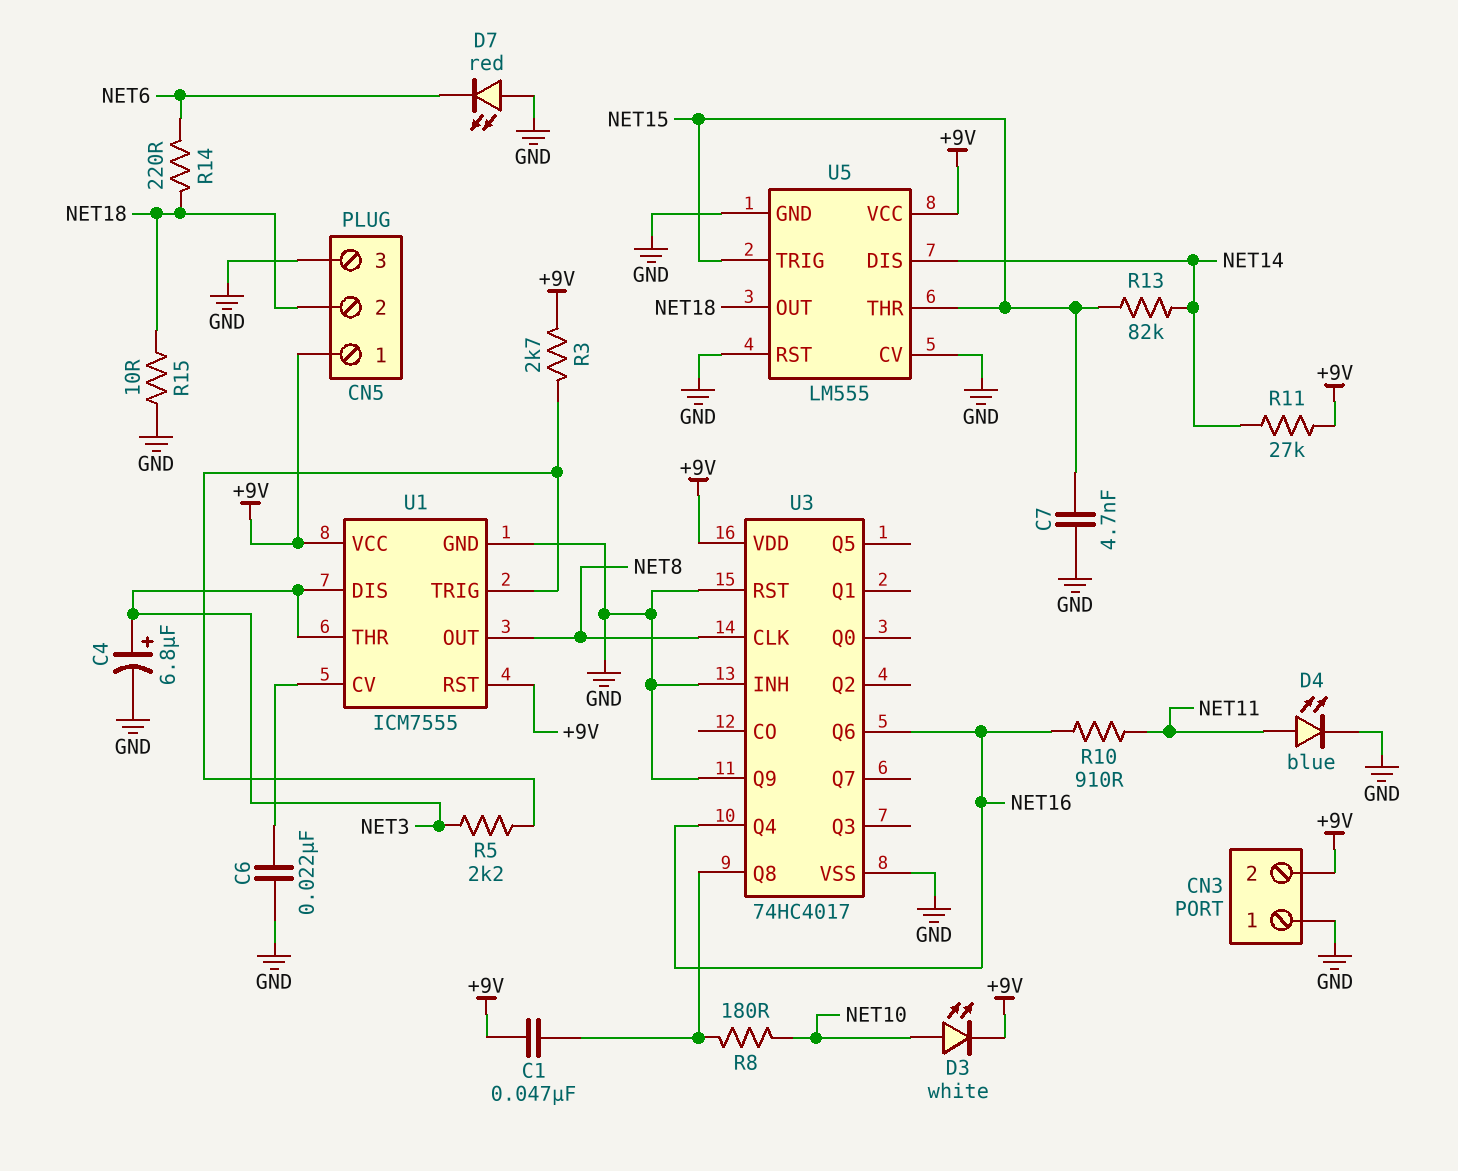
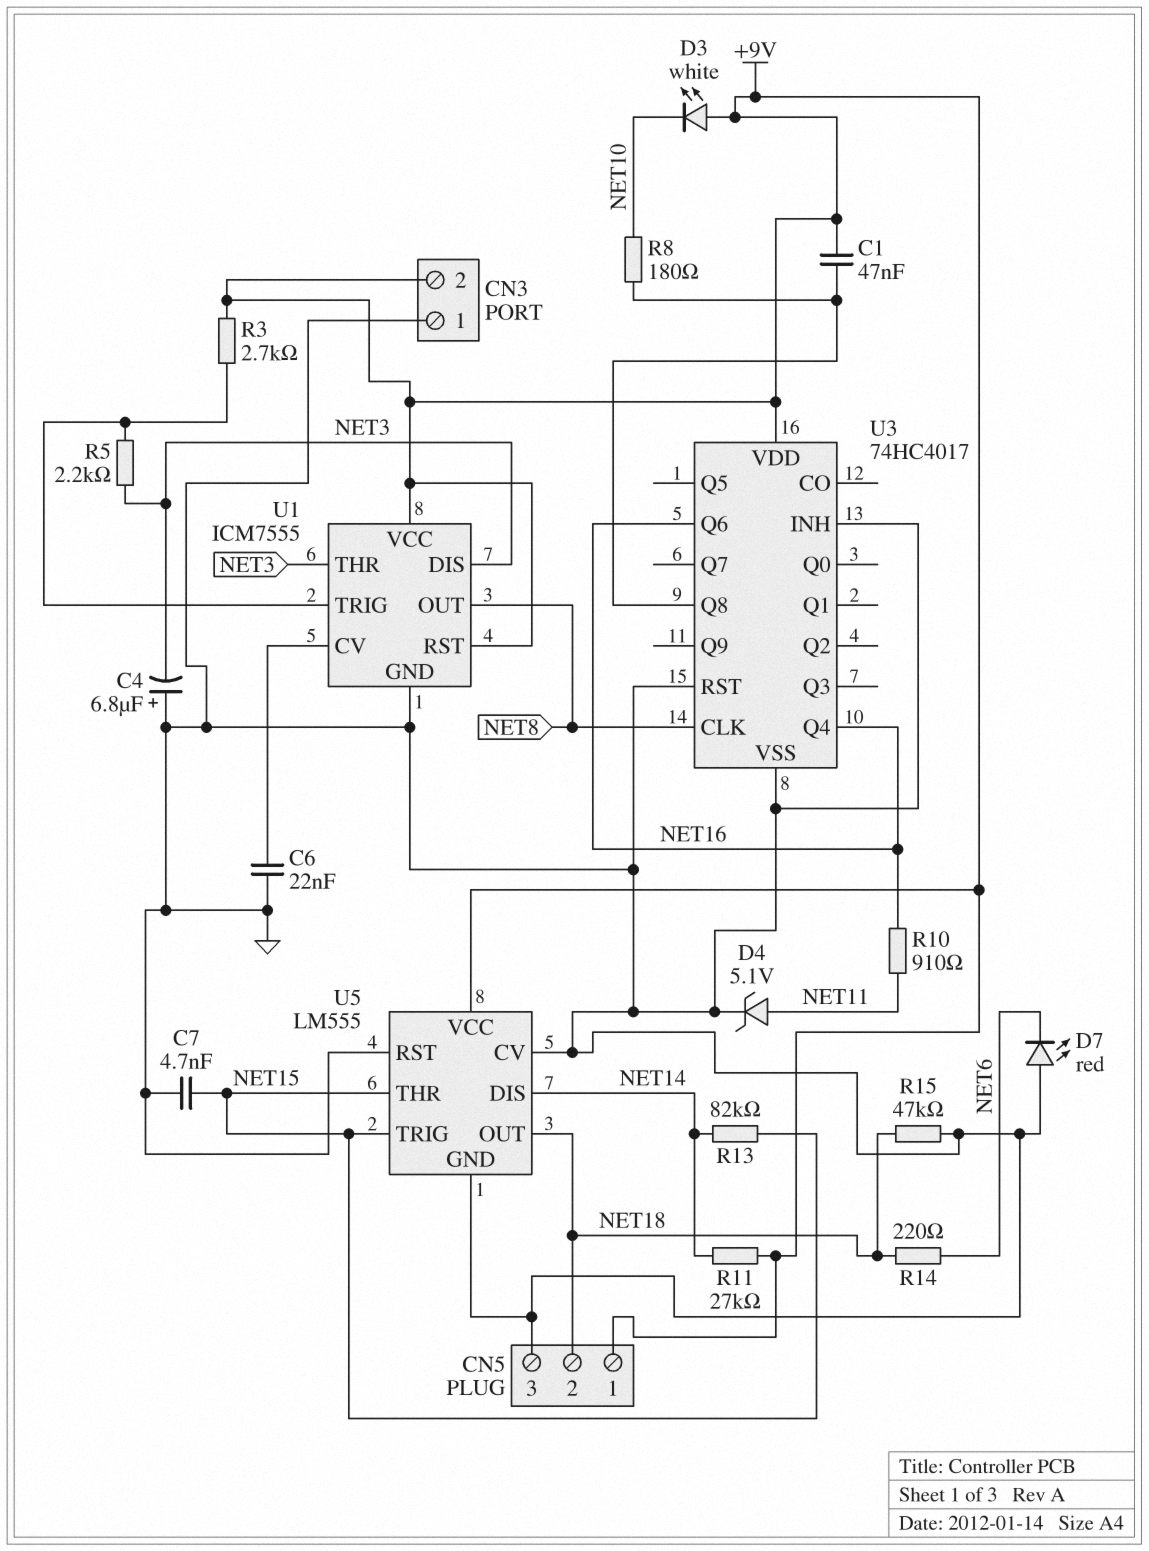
C4: 6.8uF (plus NET3, minus GND) -> 6.8uF (plus GND, minus NET3)
D3: LED white (A NET10, K +9V) -> LED white (A +9V, K NET10)
D4: LED blue (A NET11, K GND) -> zener 5.1V (A NET11, K GND)
R15: 10 (GND, NET18) -> 47k (GND, NET18)
U3 pin Q9: GND -> none

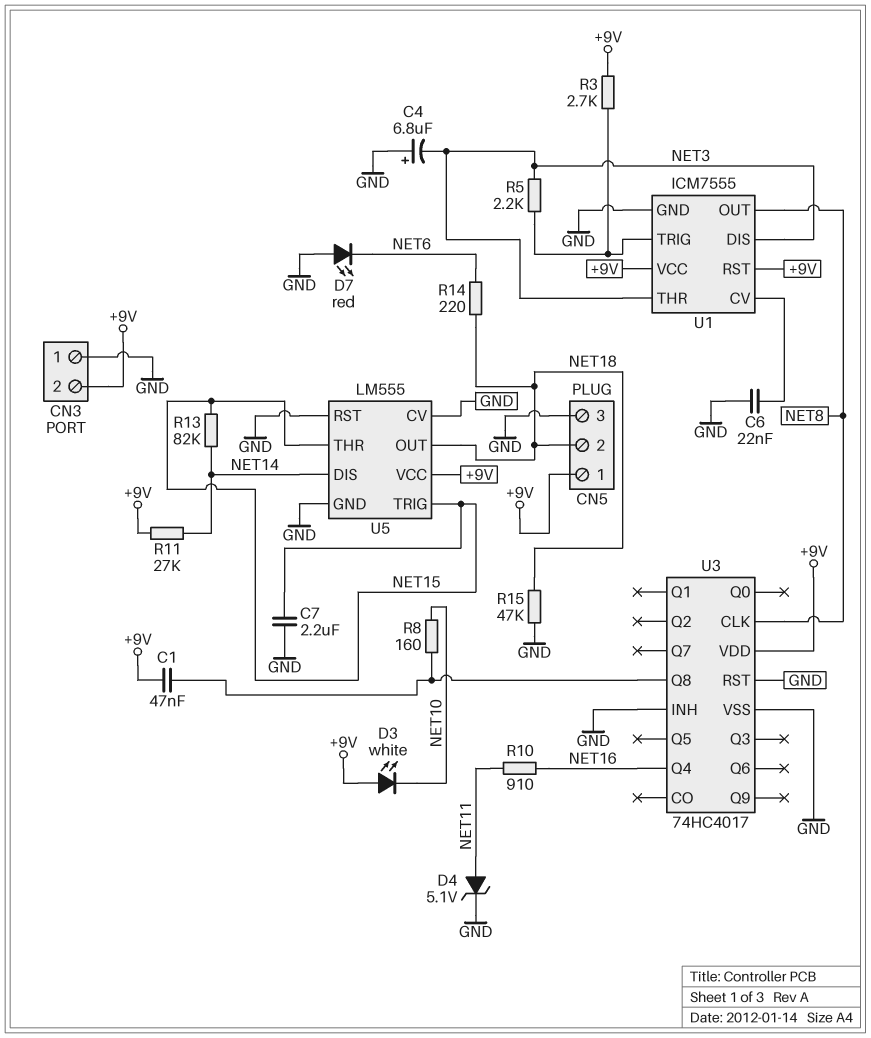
C7: 4.7nF (GND, NET15) -> 2.2uF (GND, NET15)
R8: 180 (NET10, U3/Q8) -> 160 (NET10, U3/Q8)
U3 pin Q6: NET16 -> none

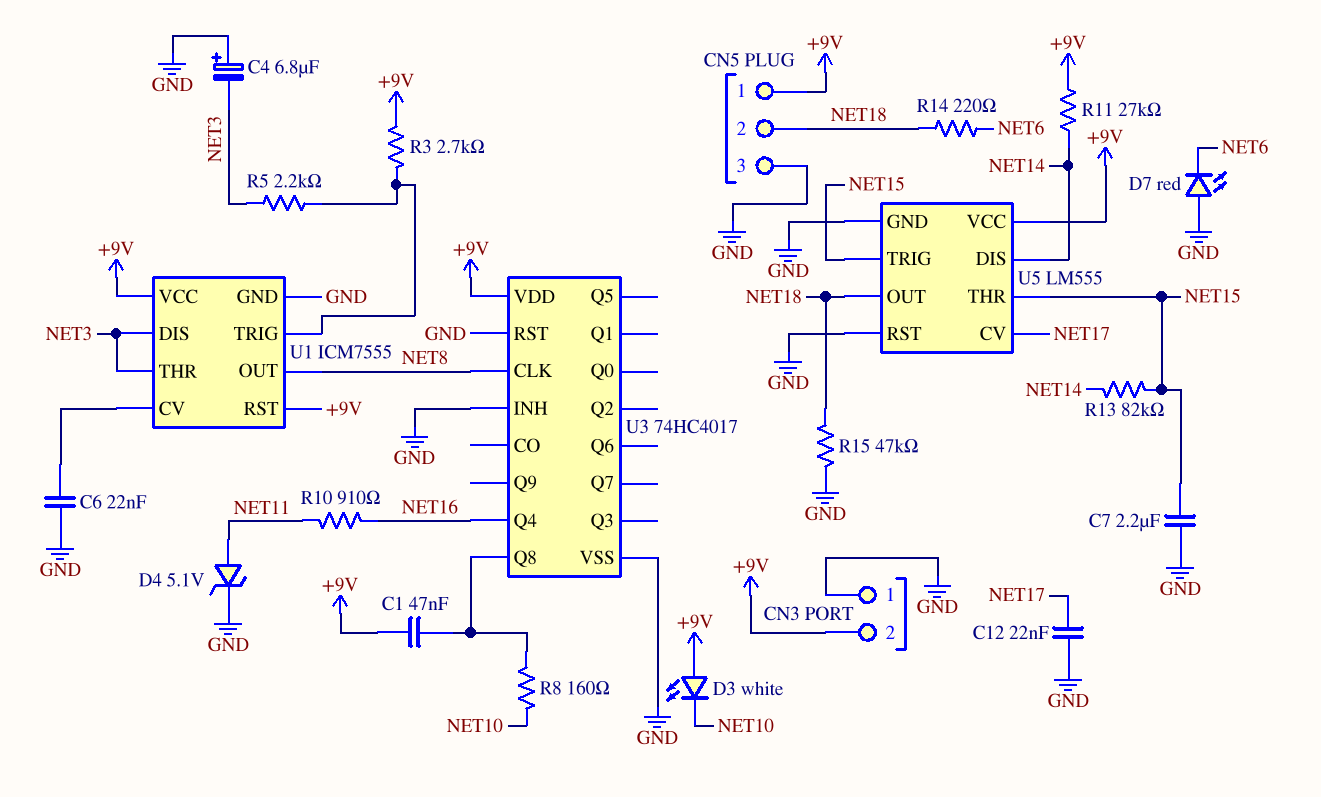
C12: none -> 22nF (GND, NET17)
U5 pin CV: GND -> NET17

